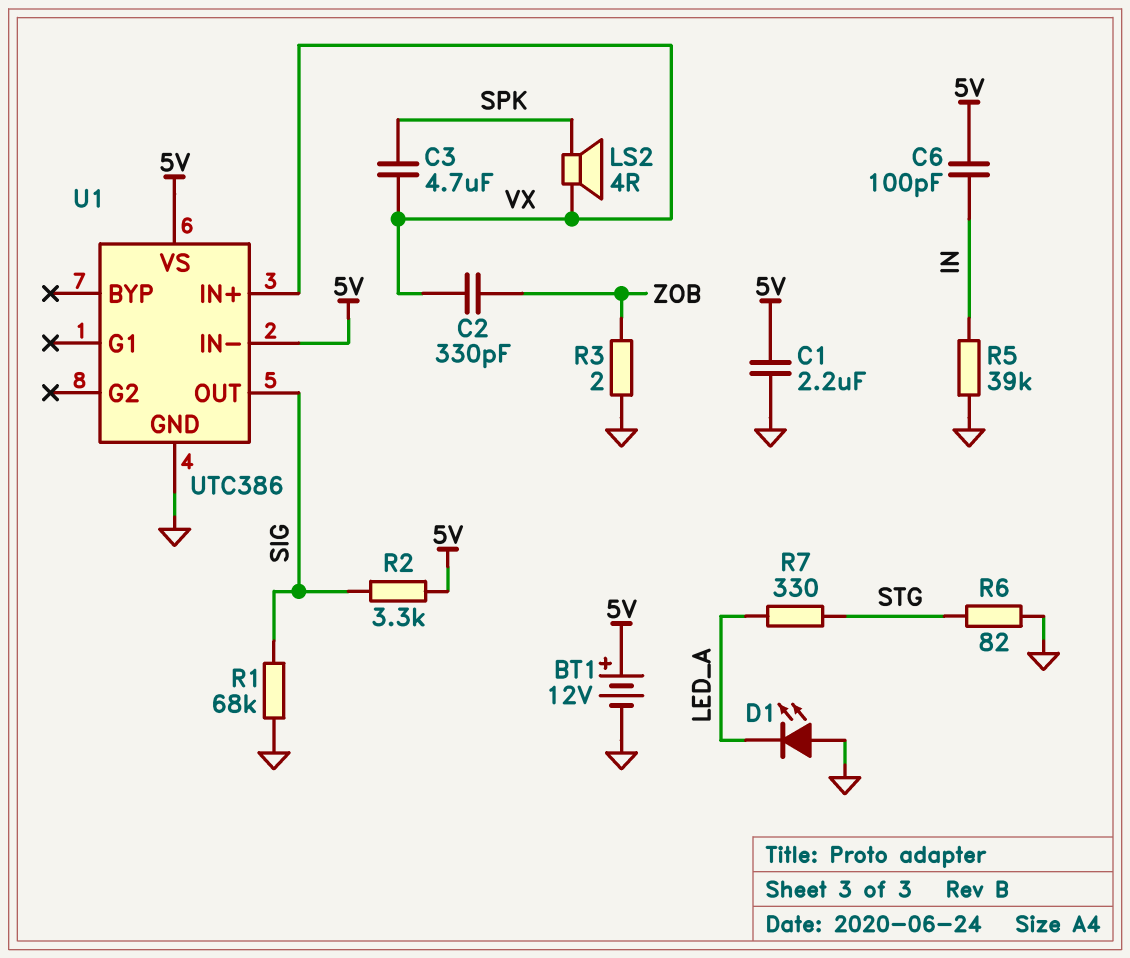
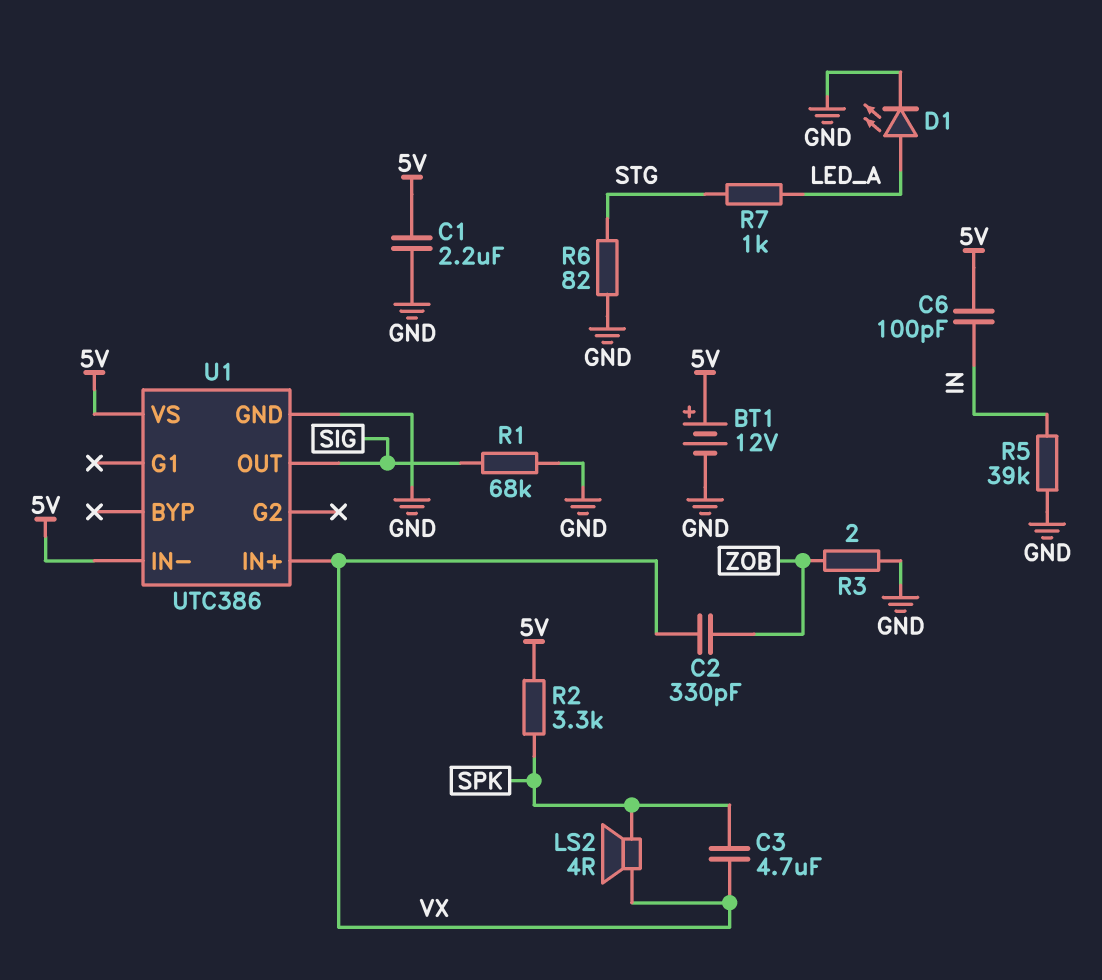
D1: LED (A GND, K LED_A) -> LED (A LED_A, K GND)
R2: 3.3k (5V, SIG) -> 3.3k (5V, SPK)
R7: 330 (LED_A, STG) -> 1k (LED_A, STG)

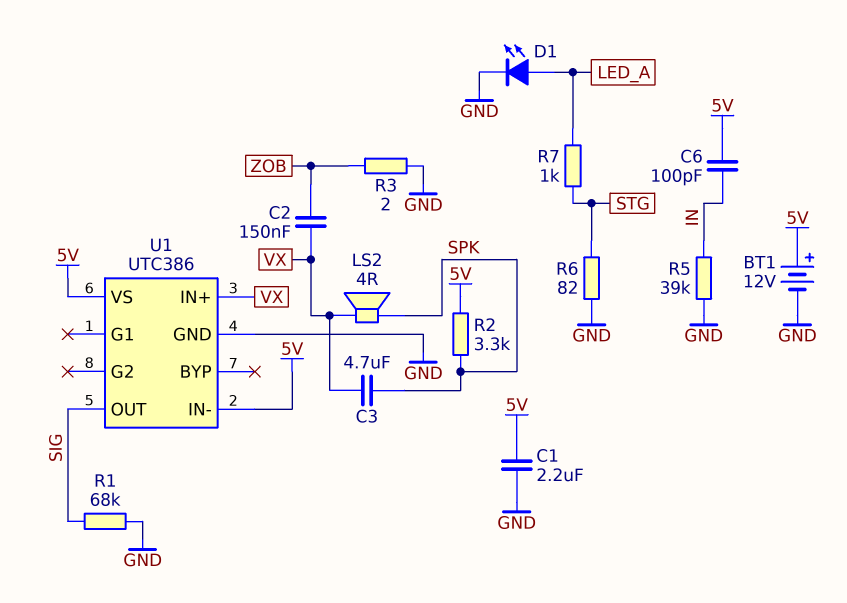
C2: 330pF (VX, ZOB) -> 150nF (VX, ZOB)

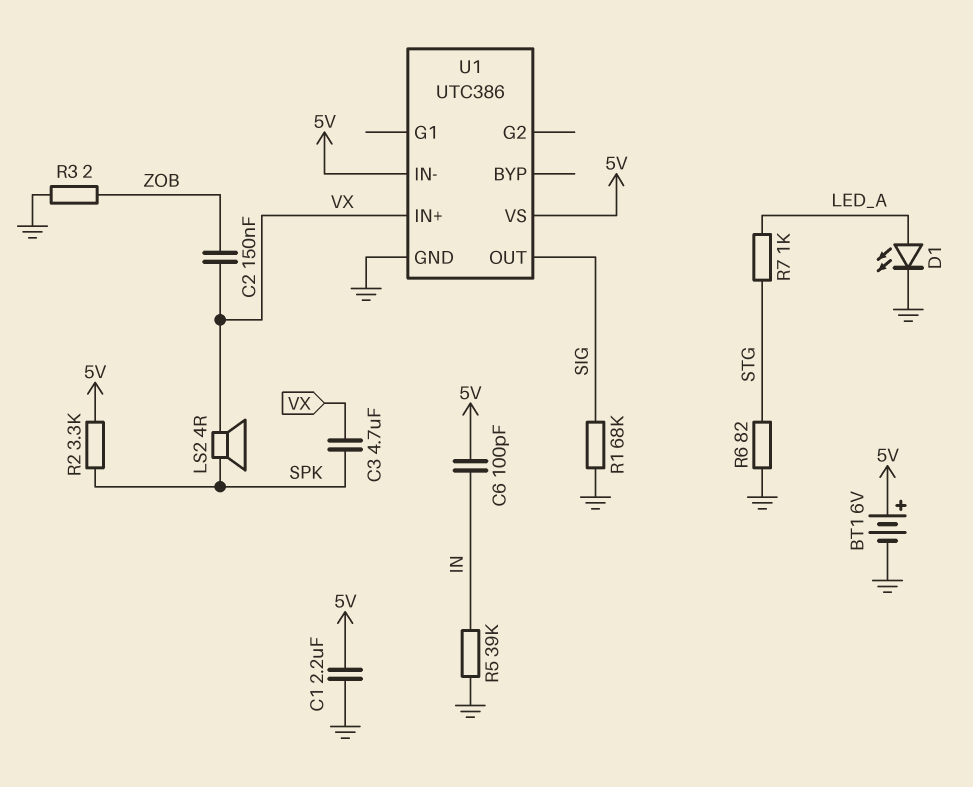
BT1: 12V (plus 5V, minus GND) -> 6V (plus 5V, minus GND)

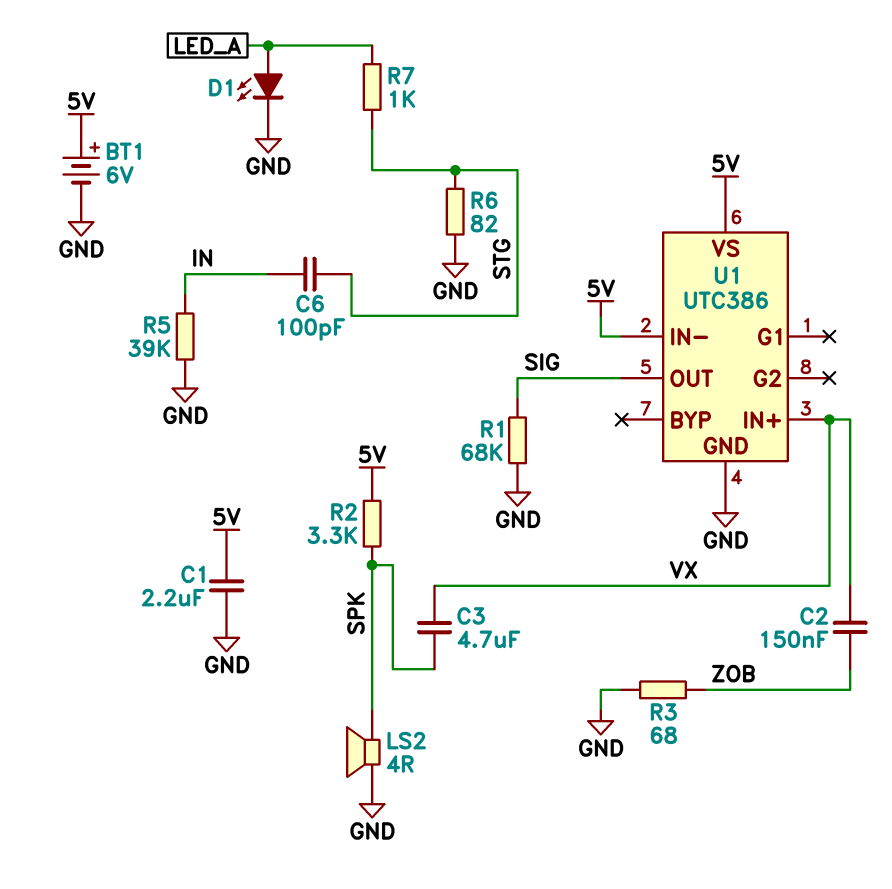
C6: 100pF (5V, IN) -> 100pF (IN, STG)
LS2: speaker 4R (SPK, VX) -> speaker 4R (GND, SPK)
R3: 2 (GND, ZOB) -> 68 (GND, ZOB)

